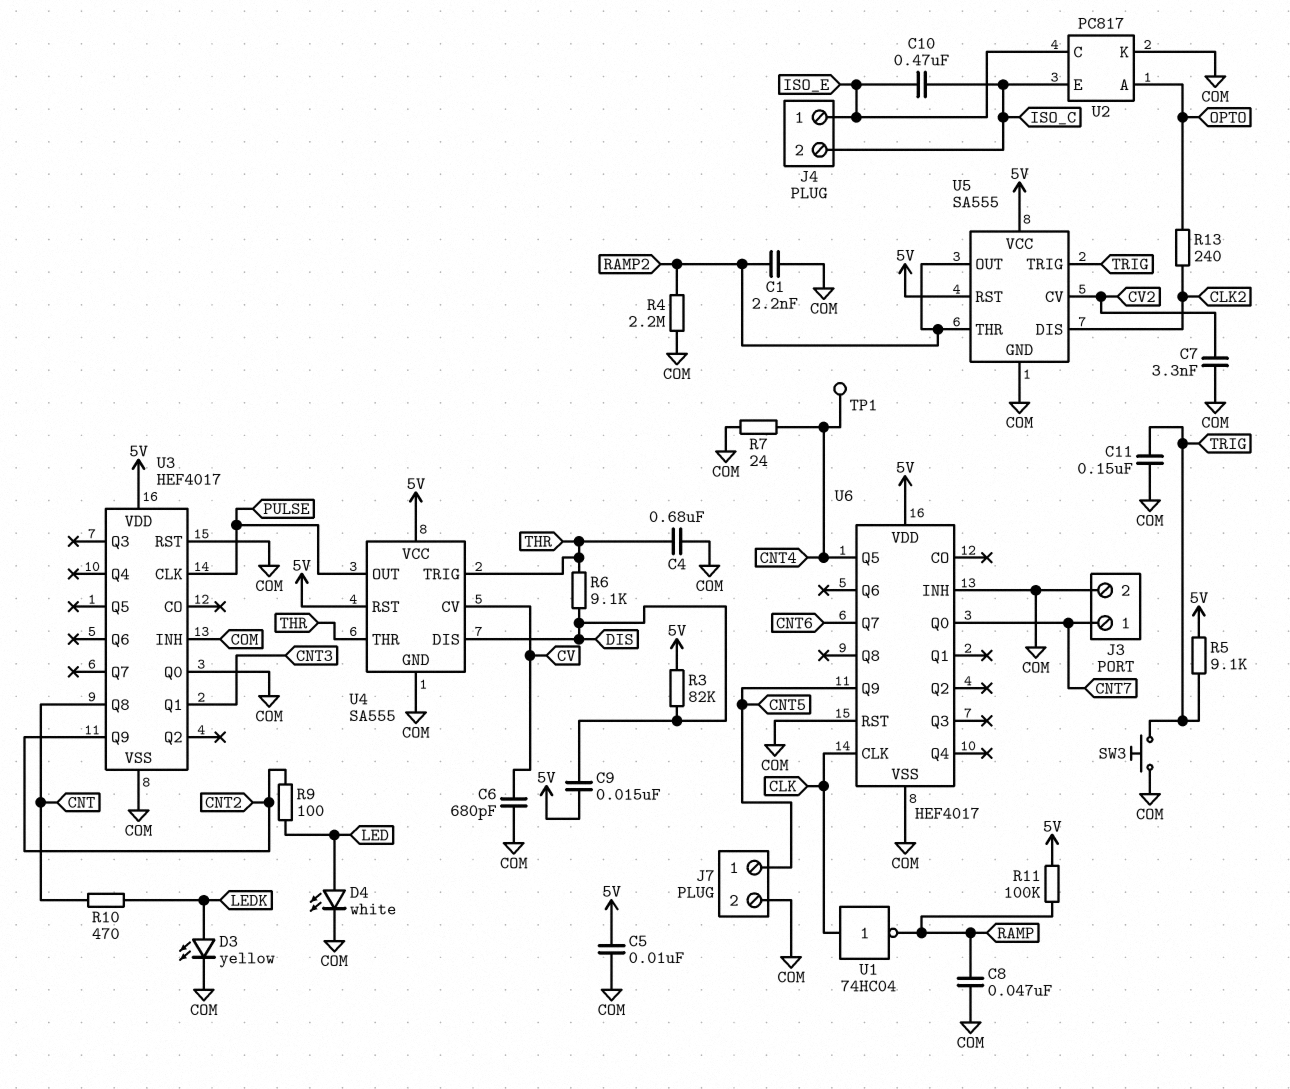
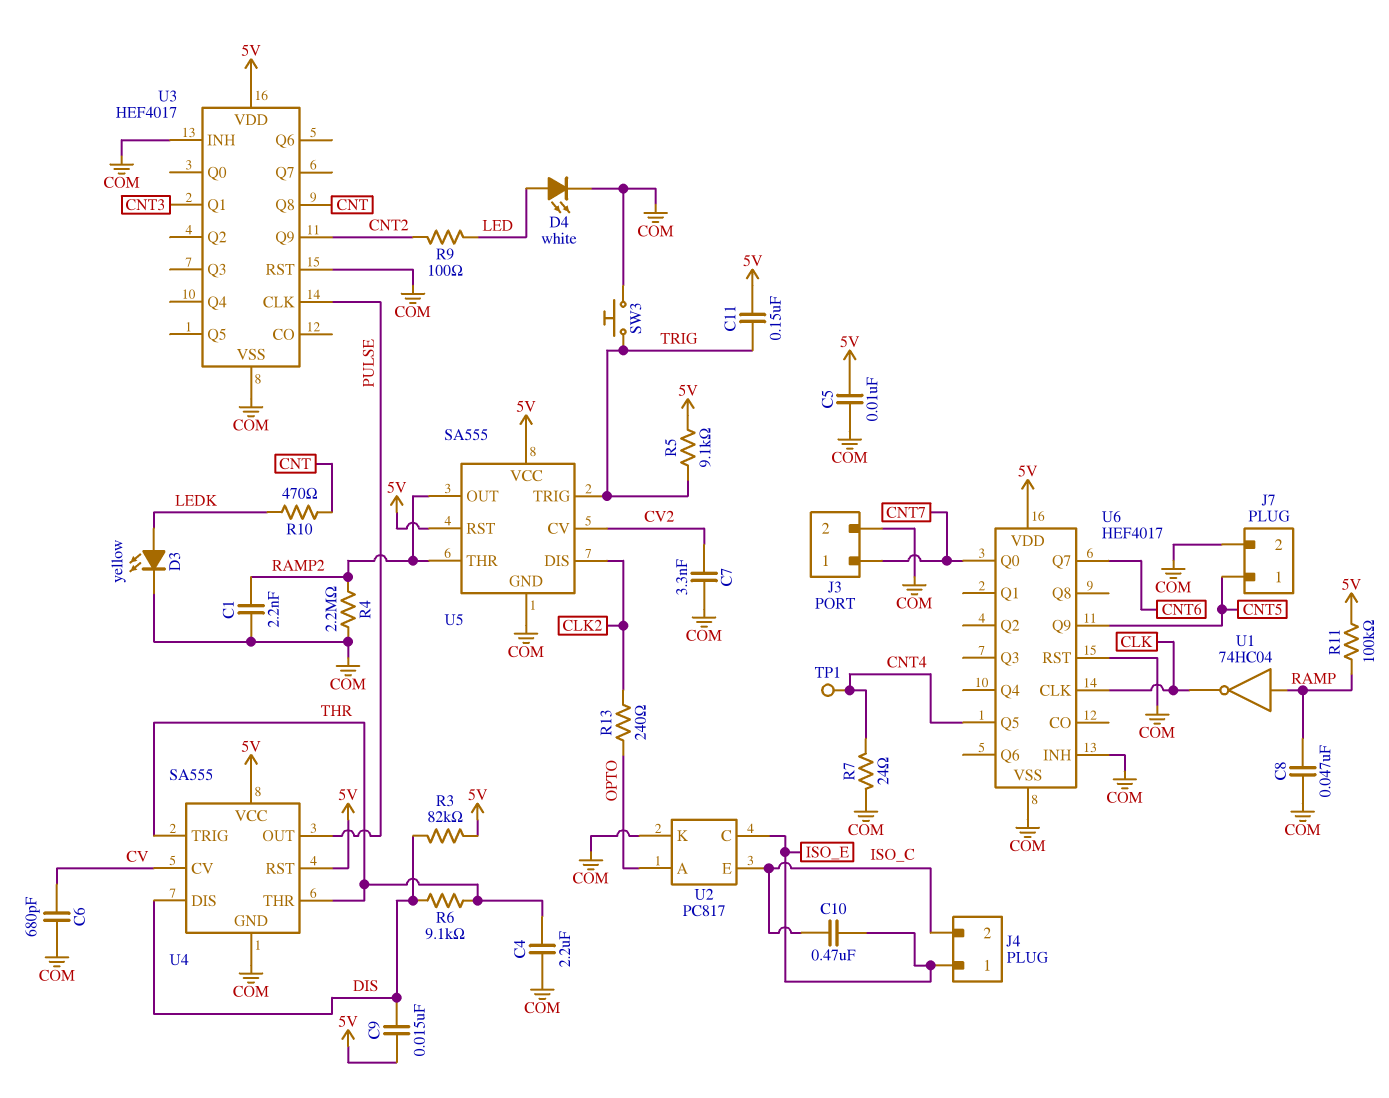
C4: 680nF (COM, THR) -> 2.2uF (COM, THR)
C11: 150nF (COM, TRIG) -> 150nF (5V, TRIG)
U1: NOT 74HC04 (in CLK, out RAMP) -> NOT 74HC04 (in RAMP, out CLK)
U3 pin Q0: COM -> none

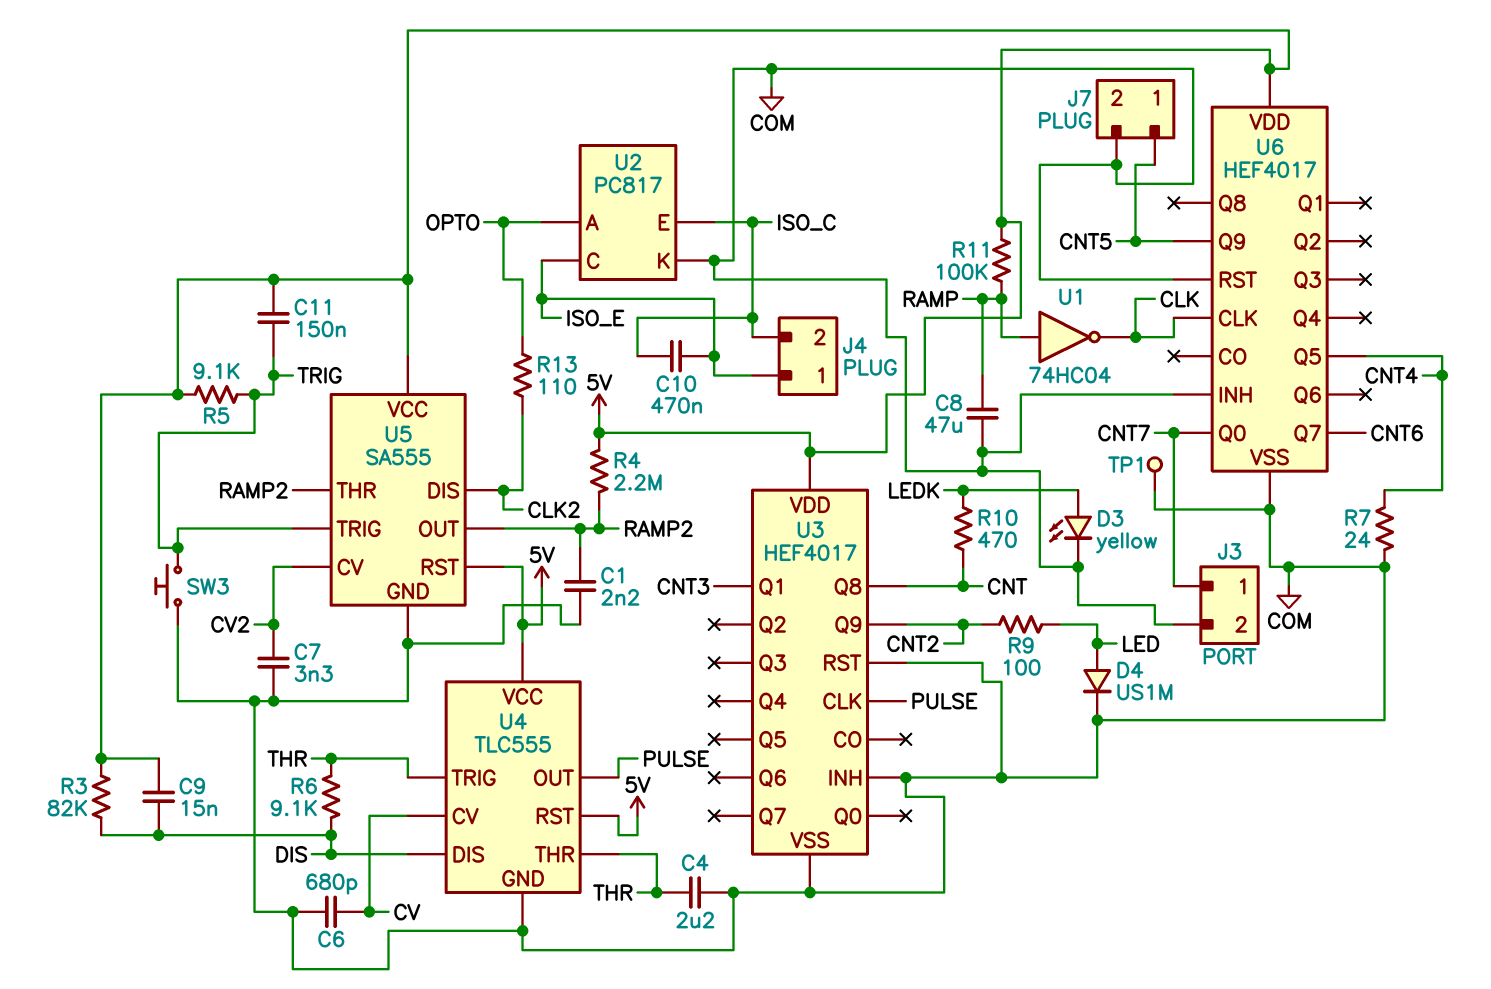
C5: 10nF (5V, COM) -> none
C8: 47nF (COM, RAMP) -> 47uF (COM, RAMP)
D4: LED white (A LED, K COM) -> diode US1M (A LED, K COM)
R4: 2.2M (COM, RAMP2) -> 2.2M (5V, RAMP2)
R13: 240 (CLK2, OPTO) -> 110 (CLK2, OPTO)
TP1: test point (CNT4) -> test point (COM)
U4: SA555 -> TLC555

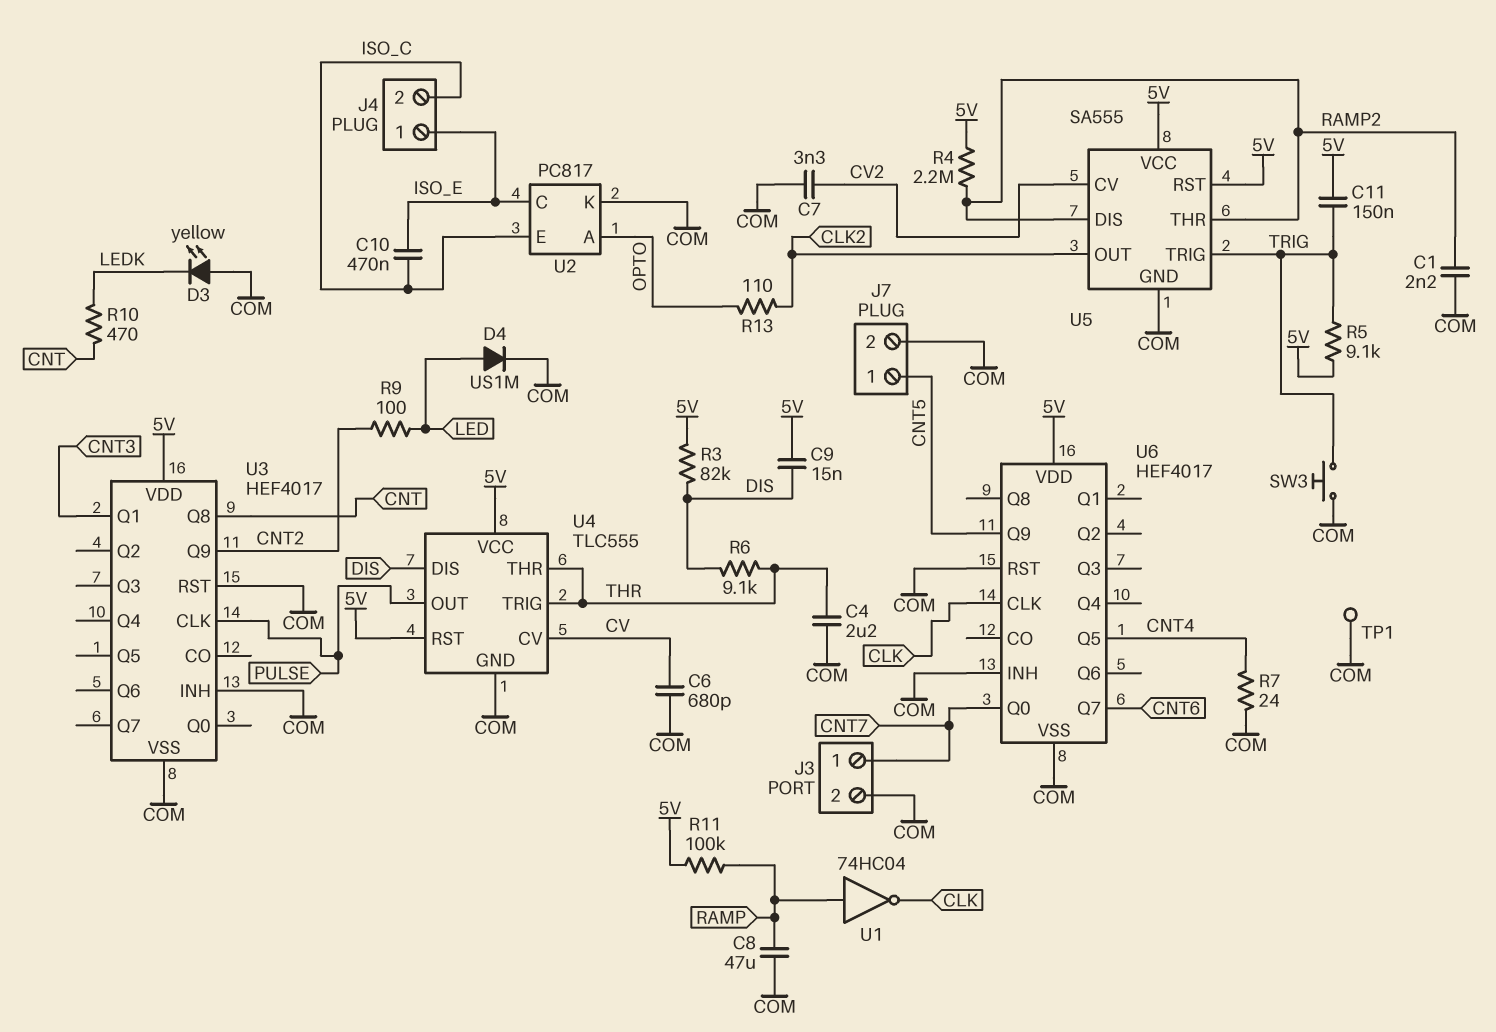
D3: LED yellow (A LEDK, K COM) -> LED yellow (A COM, K LEDK)
U5 pin DIS: CLK2 -> RAMP2
U5 pin OUT: RAMP2 -> CLK2

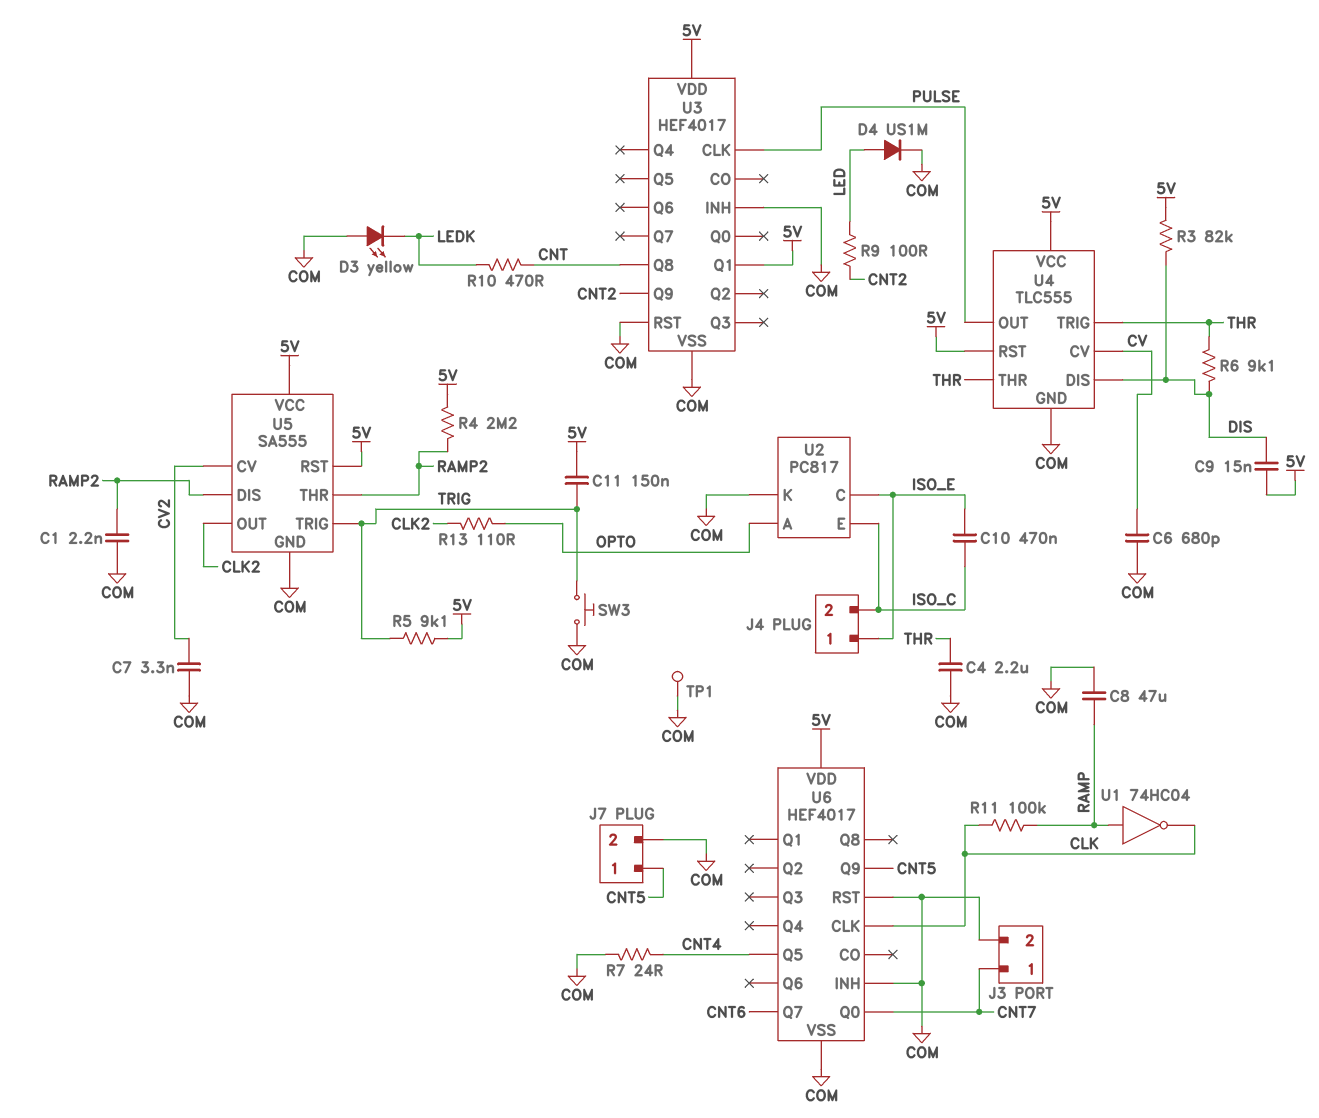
R11: 100k (5V, RAMP) -> 100k (CLK, RAMP)
U3 pin Q1: CNT3 -> 5V

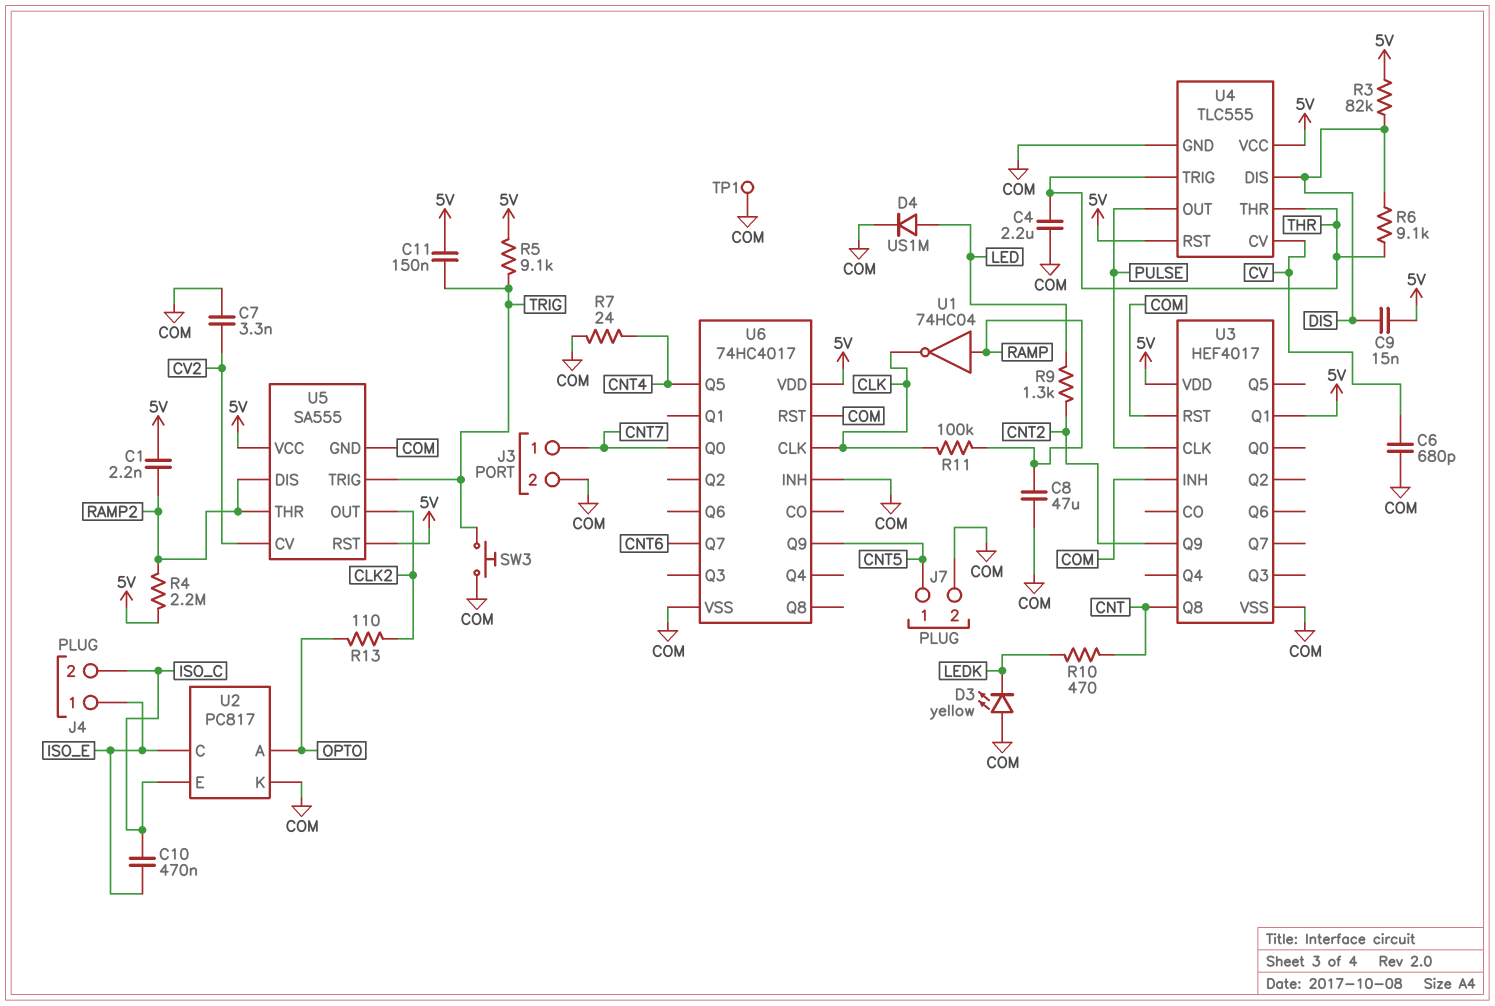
C1: 2.2nF (COM, RAMP2) -> 2.2nF (5V, RAMP2)
R9: 100 (CNT2, LED) -> 1.3k (CNT2, LED)
U6: HEF4017 -> 74HC4017

